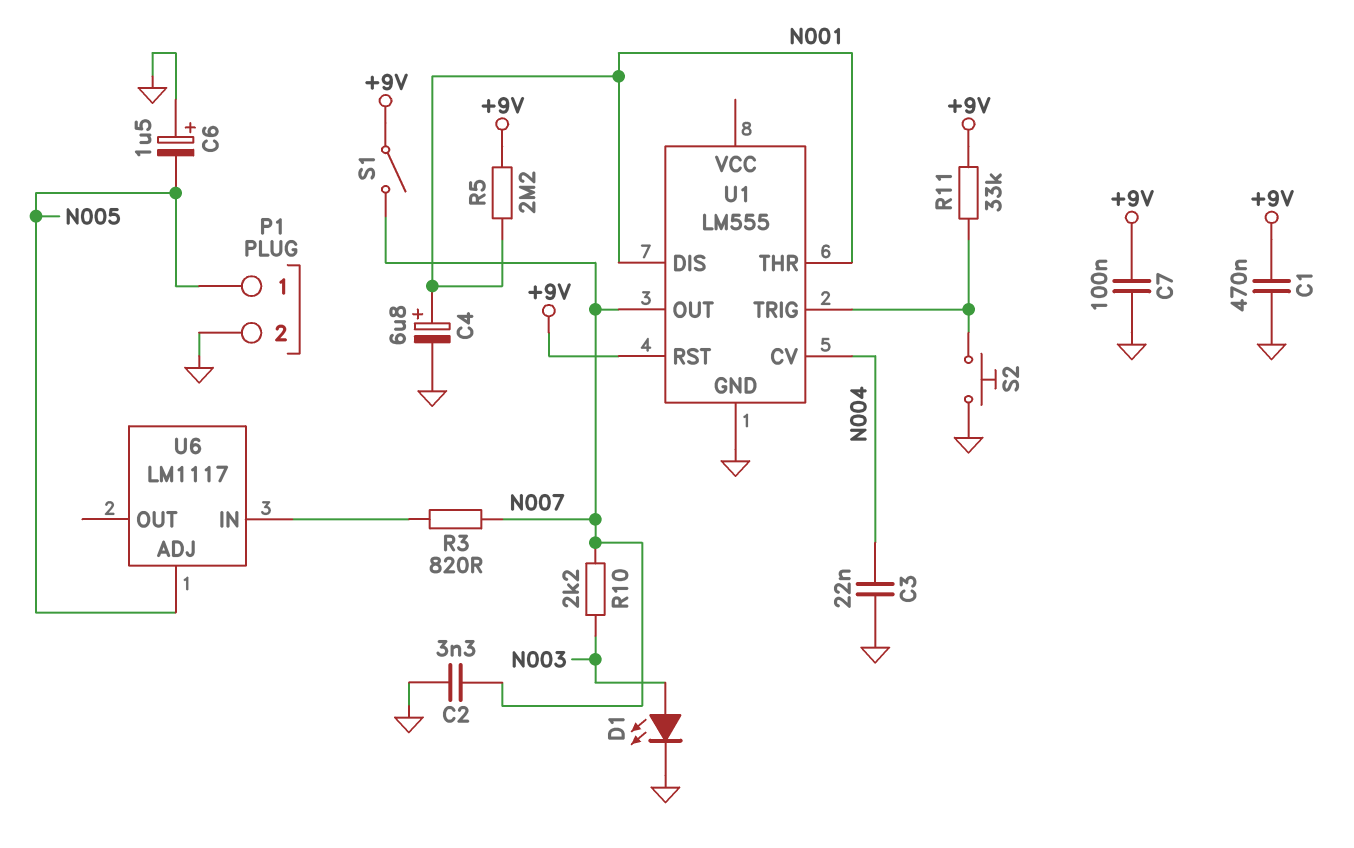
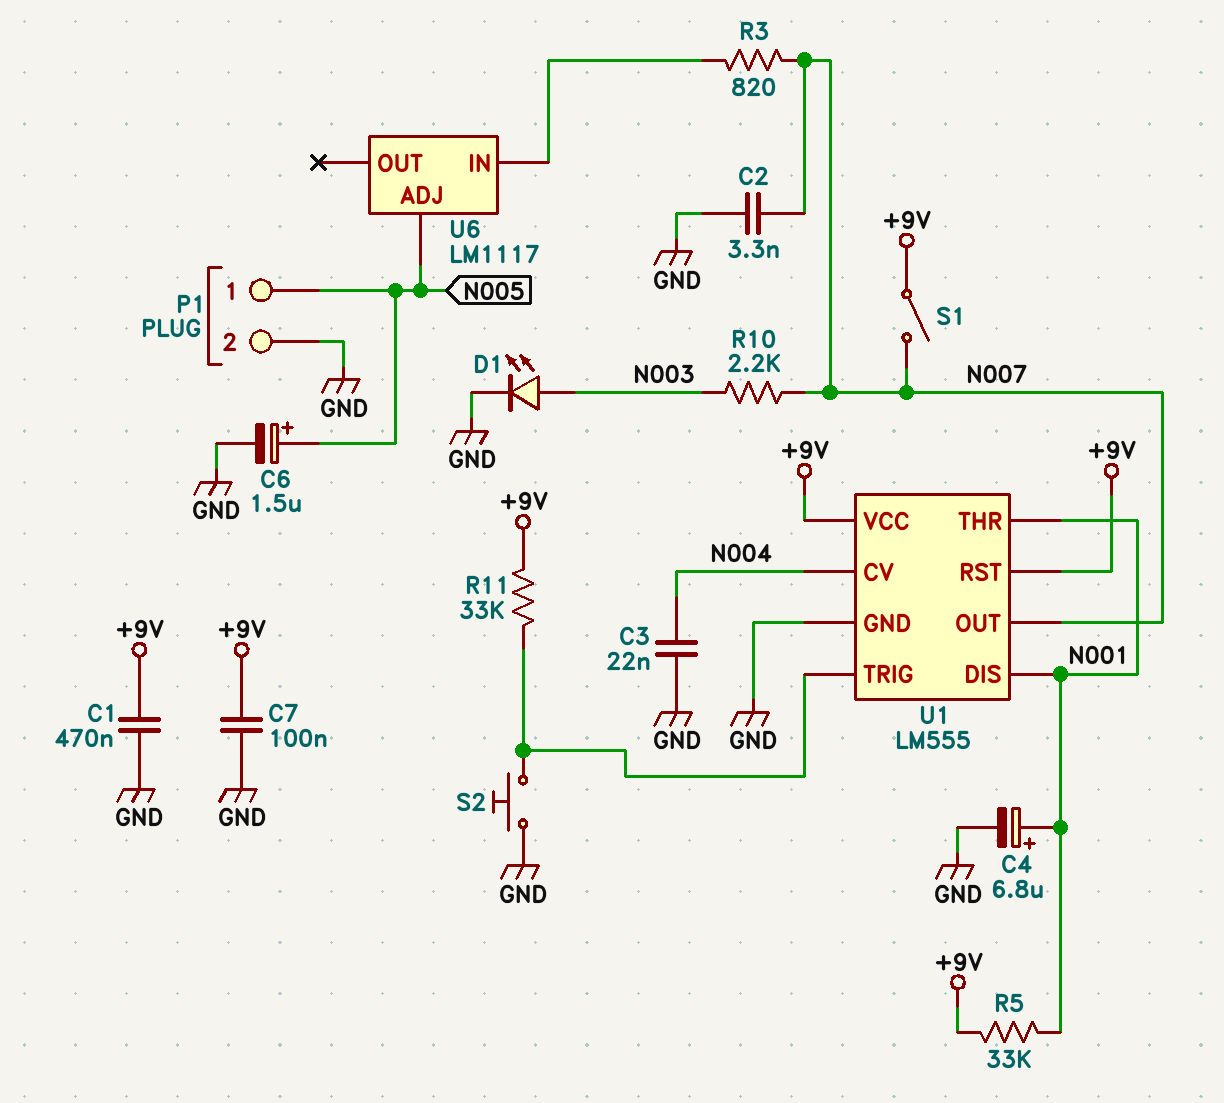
C6: 1.5uF (plus GND, minus N005) -> 1.5uF (plus N005, minus GND)
R5: 2.2M (+9V, N001) -> 33k (+9V, N001)
U1 pin VCC: none -> +9V

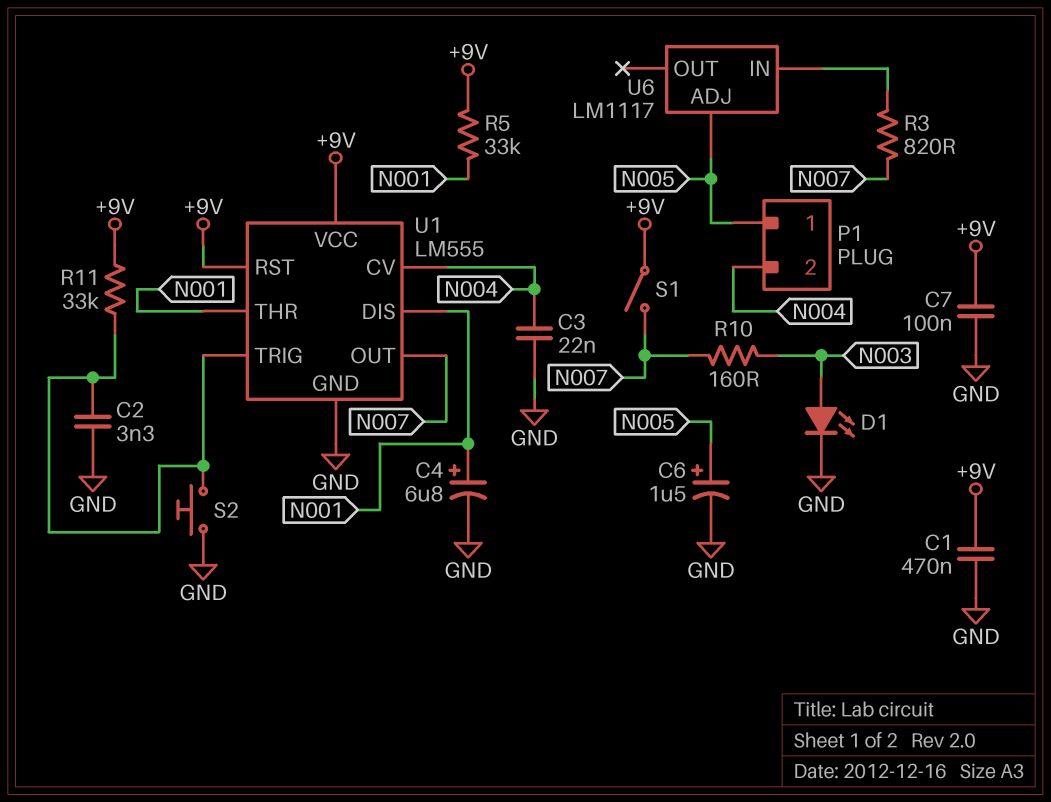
C2: 3.3nF (GND, N007) -> 3.3nF (GND, U1/TRIG)
P1 pin 2: GND -> N004
R10: 2.2k (N003, N007) -> 160 (N003, N007)

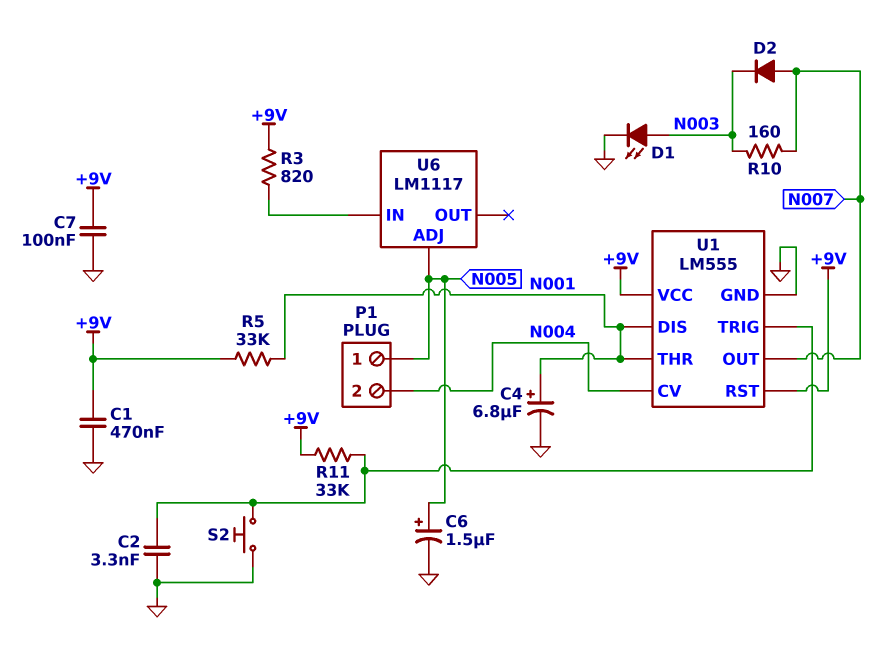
C3: 22nF (GND, N004) -> none
D2: none -> diode (A N007, K N003)
R3: 820 (N007, U6/IN) -> 820 (+9V, U6/IN)
S1: switch (+9V, N007) -> none

